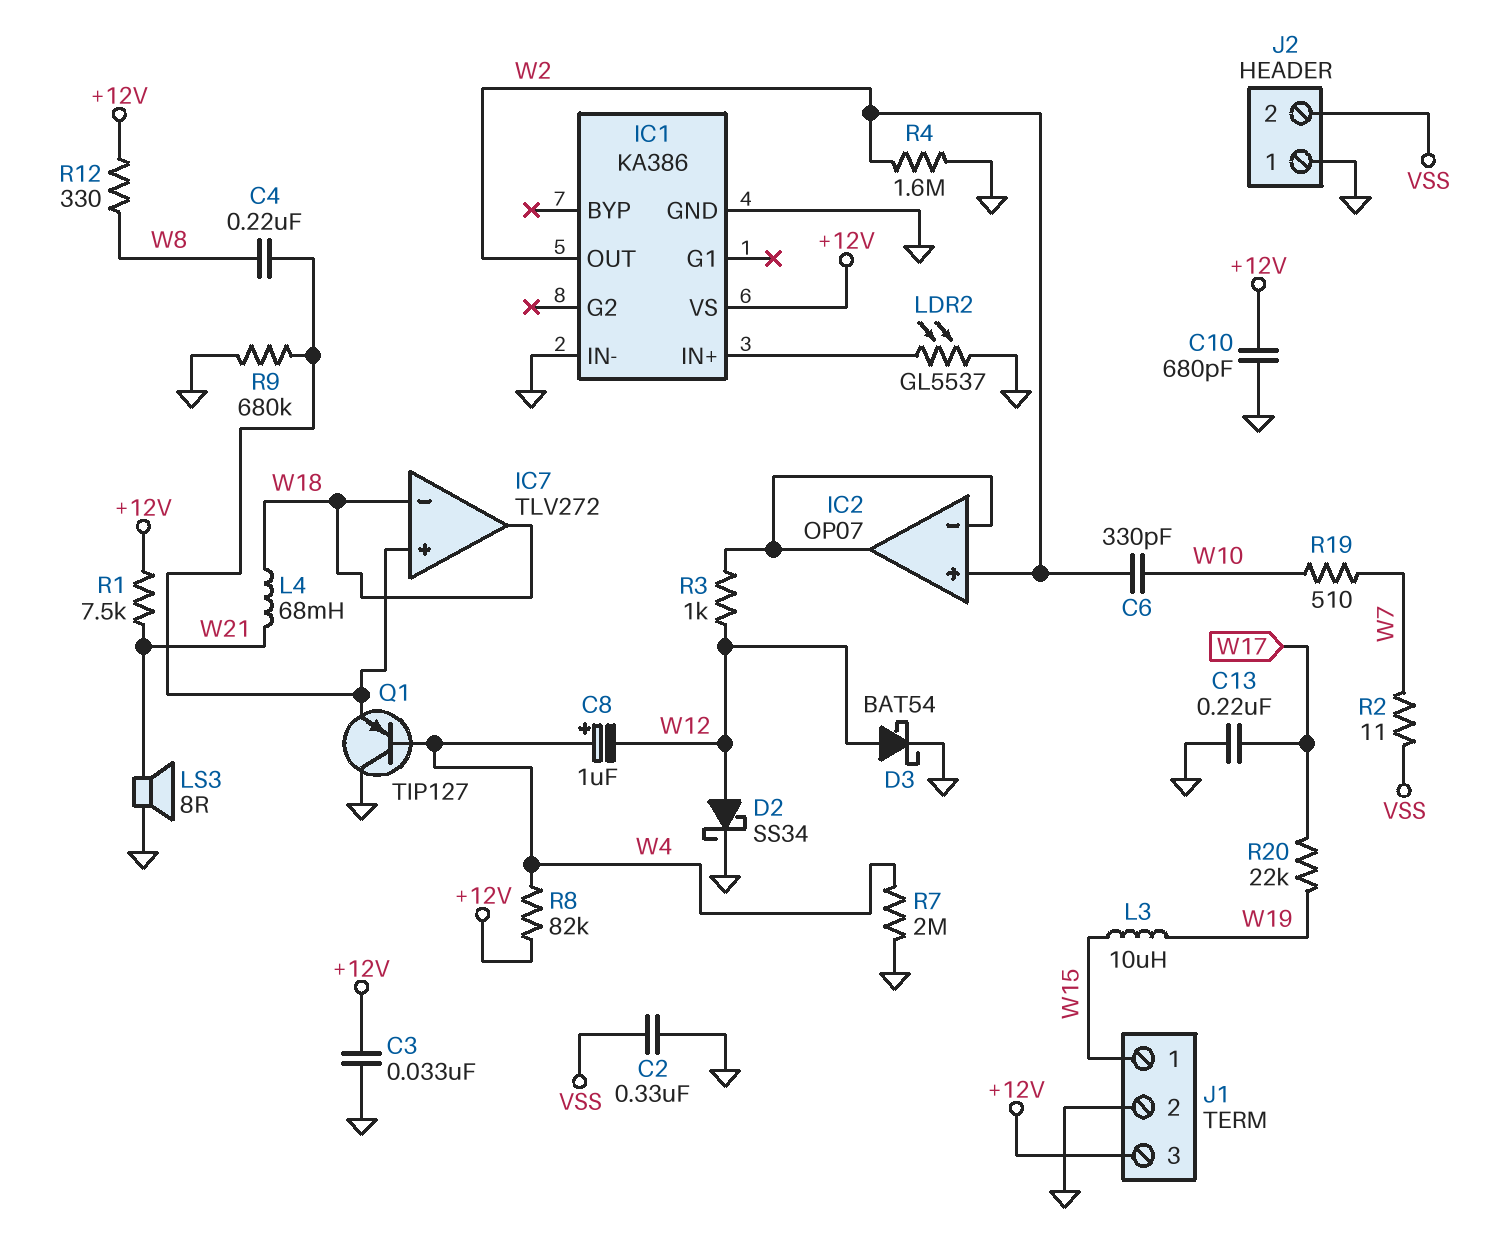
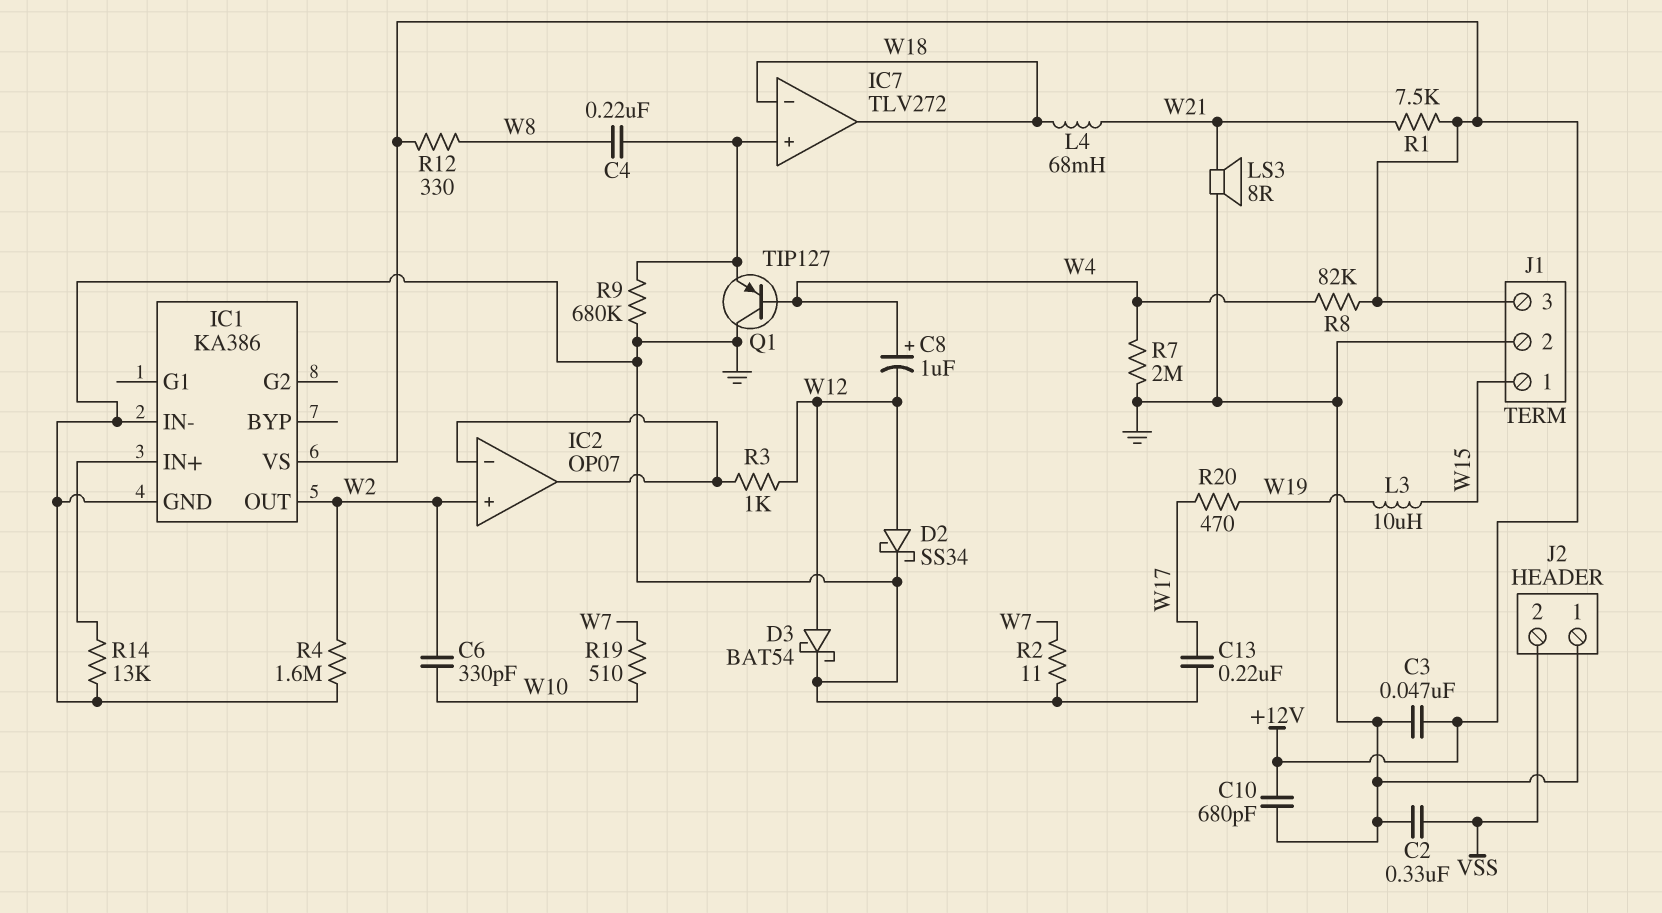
C3: 33nF (+12V, GND) -> 47nF (+12V, GND)
LDR2: GL5537 (GND, IC1/IN+) -> none
R2: 11 (VSS, W7) -> 11 (GND, W7)
R14: none -> 13k (GND, IC1/IN+)
R20: 22k (W17, W19) -> 470 (W17, W19)

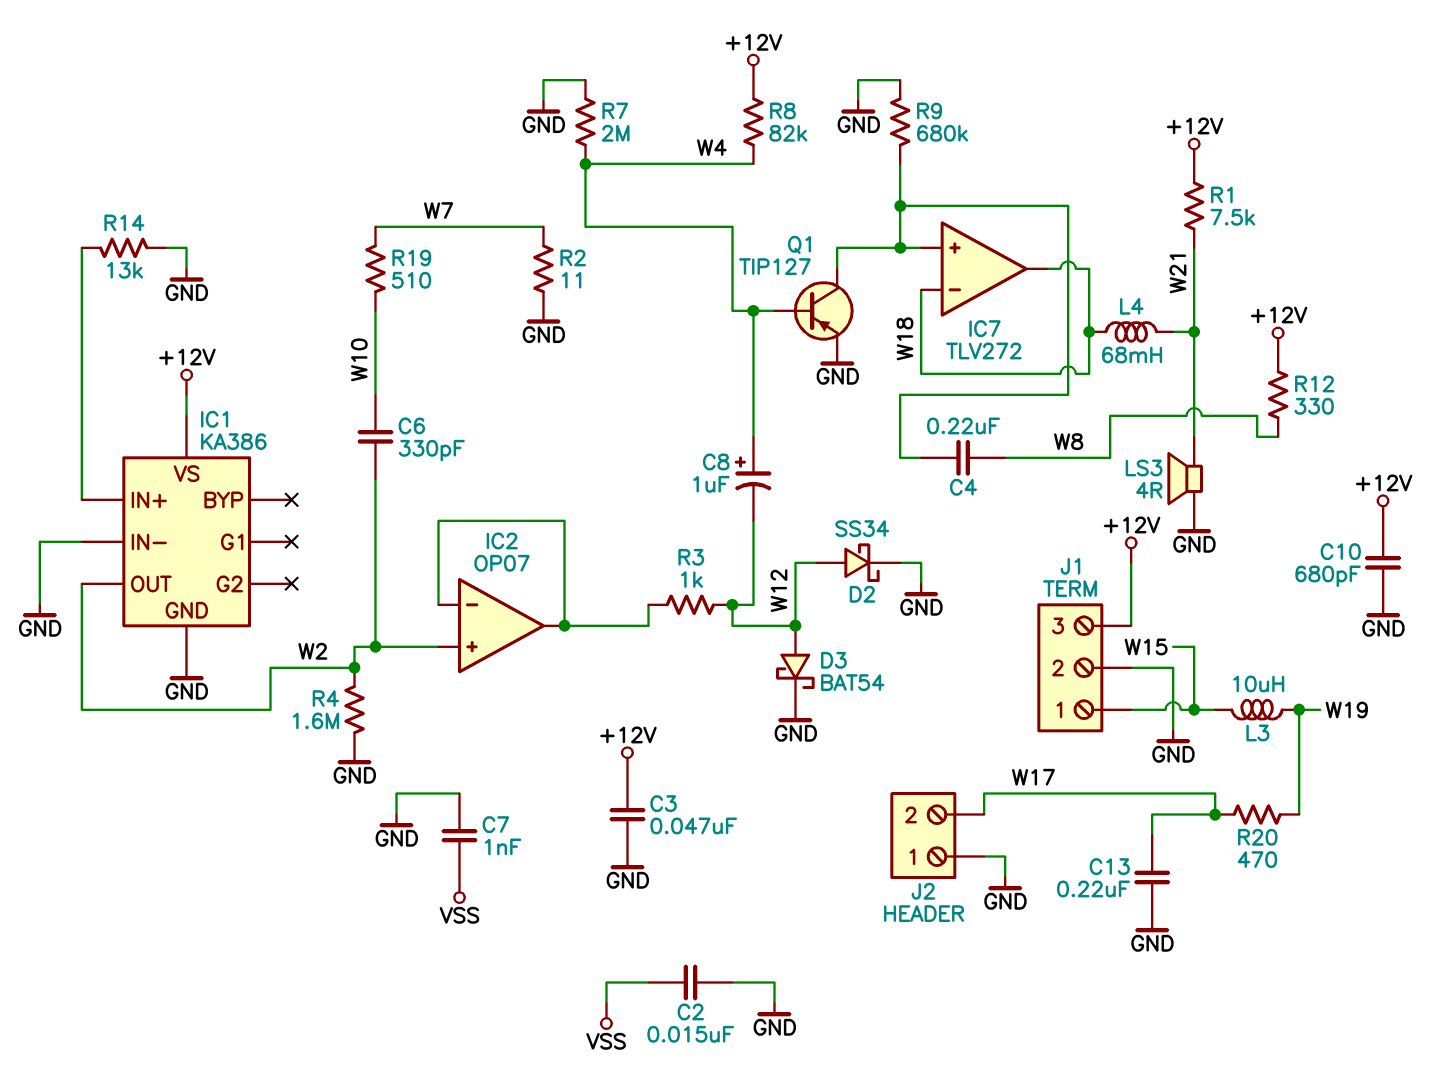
C2: 330nF (GND, VSS) -> 15nF (GND, VSS)
C7: none -> 1nF (GND, VSS)
J2 pin 2: VSS -> W17
LS3: speaker 8R (GND, W21) -> speaker 4R (GND, W21)
Q1: PNP TIP127 (B W4, C GND, E IC7/in+) -> PNP TIP127 (B W4, C IC7/in+, E GND)

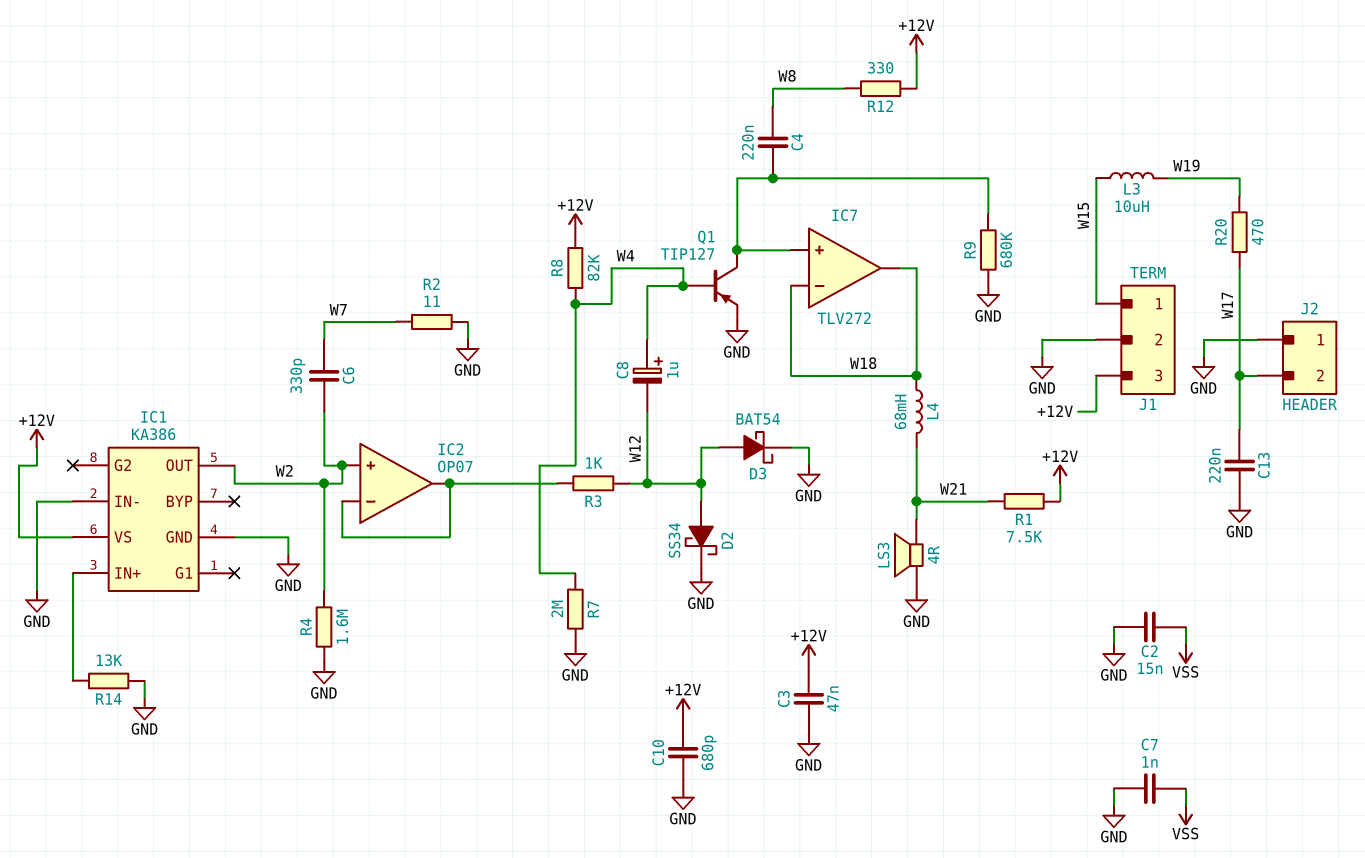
C6: 330pF (W2, W10) -> 330pF (W2, W7)
R19: 510 (W7, W10) -> none

